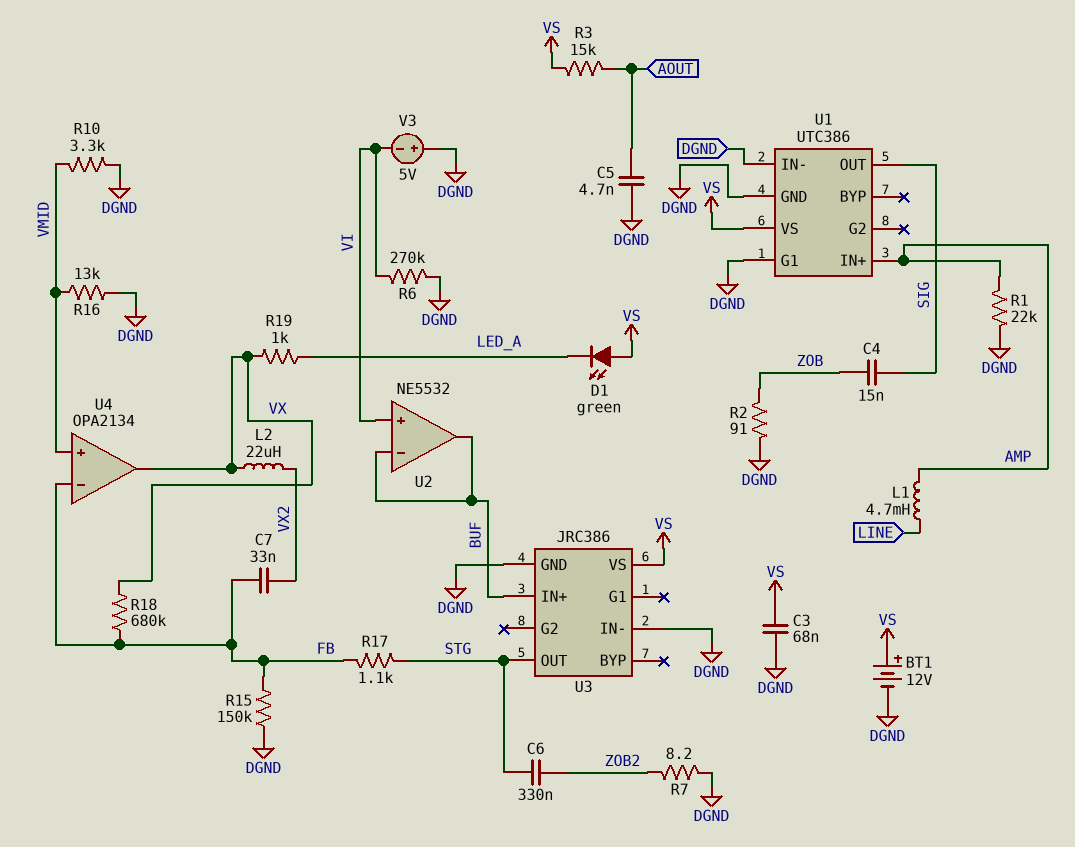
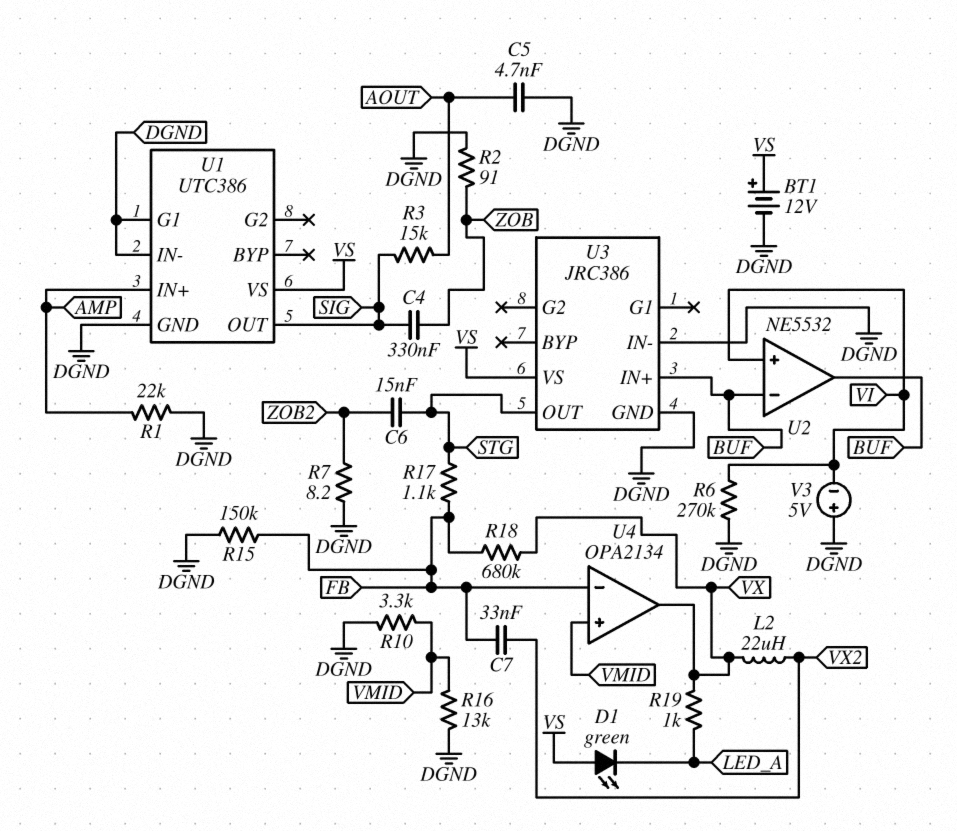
C3: 68nF (DGND, VS) -> none
C4: 15nF (SIG, ZOB) -> 330nF (SIG, ZOB)
C6: 330nF (STG, ZOB2) -> 15nF (STG, ZOB2)
L1: 4.7mH (AMP, LINE) -> none
R3: 15k (AOUT, VS) -> 15k (AOUT, SIG)

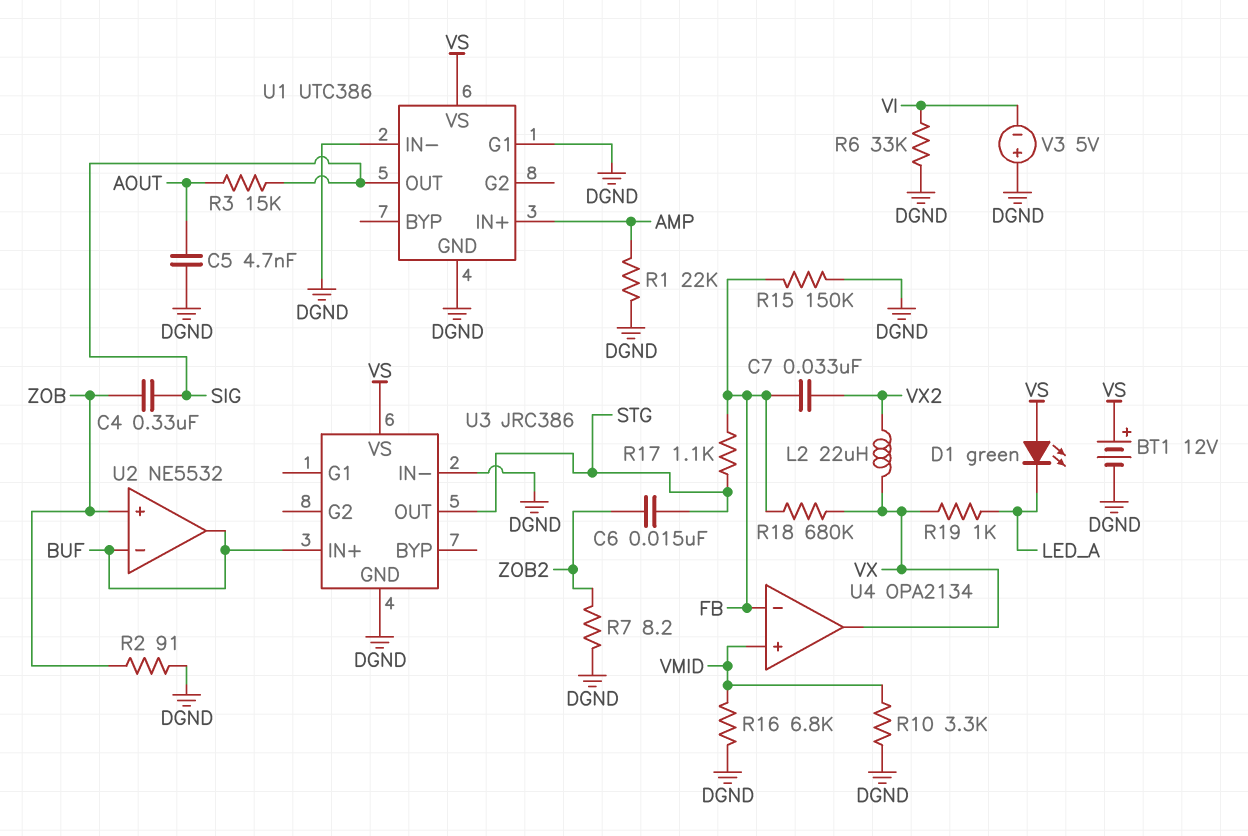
R6: 270k (DGND, VI) -> 33k (DGND, VI)
R16: 13k (DGND, VMID) -> 6.8k (DGND, VMID)
U2 pin in+: VI -> ZOB

